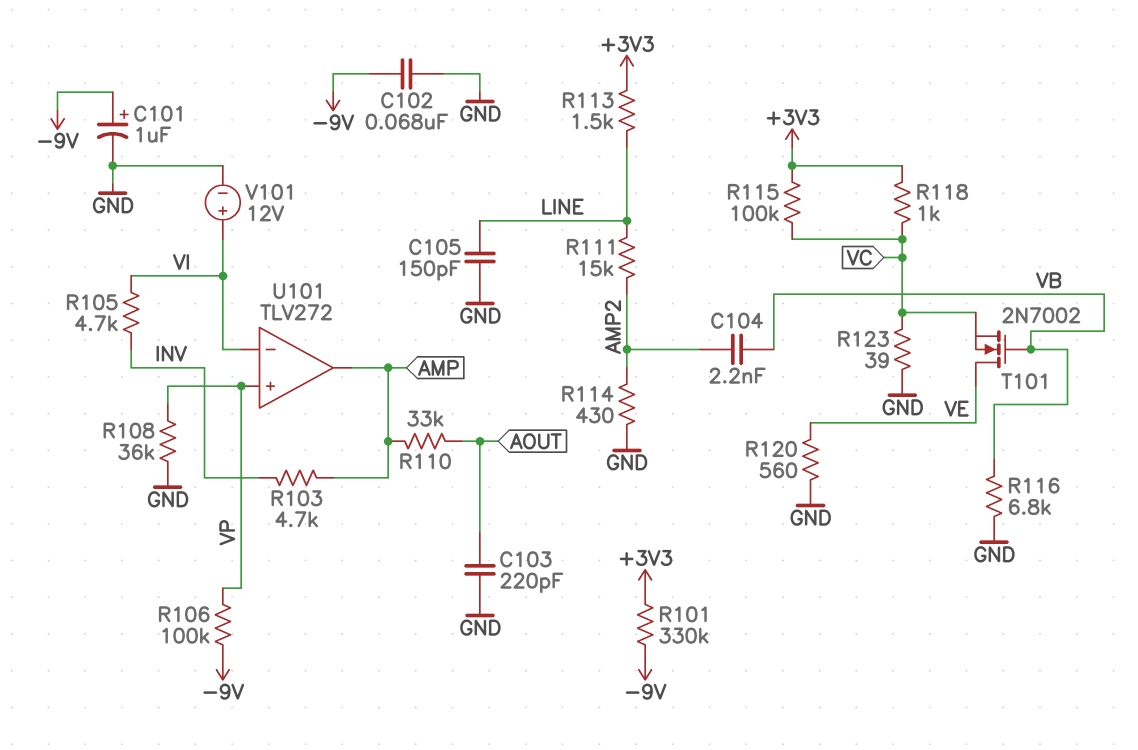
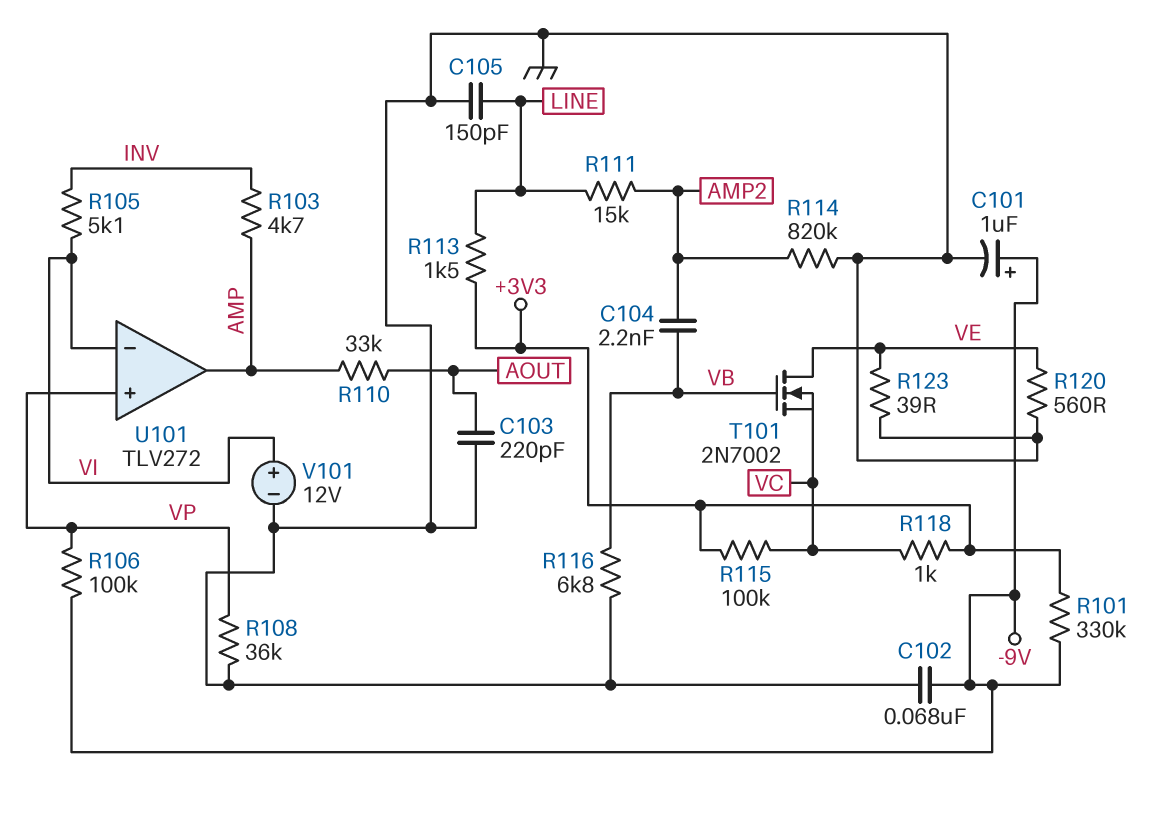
R105: 4.7k (INV, VI) -> 5.1k (INV, VI)
R114: 430 (AMP2, GND) -> 820k (AMP2, GND)
R123: 39 (GND, VC) -> 39 (GND, VE)

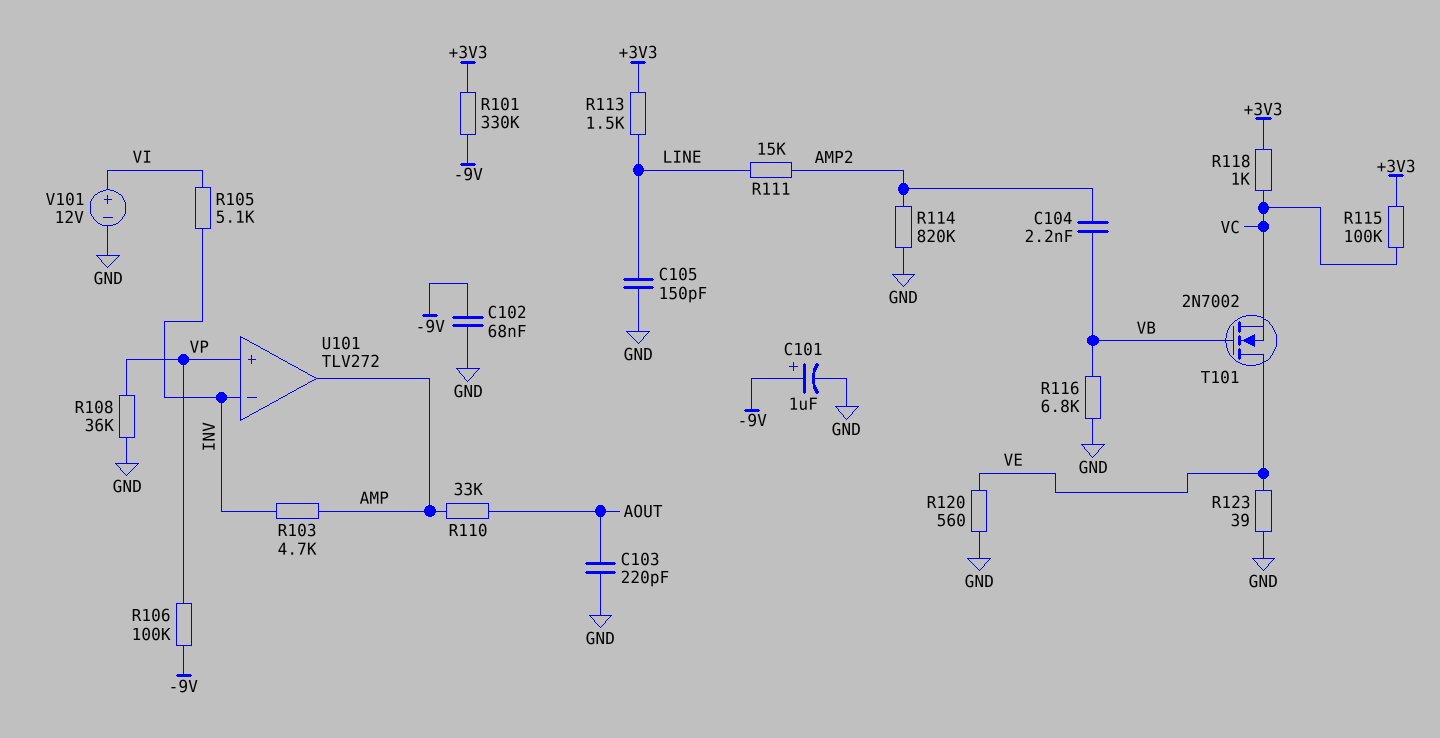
U101 pin in-: VI -> INV

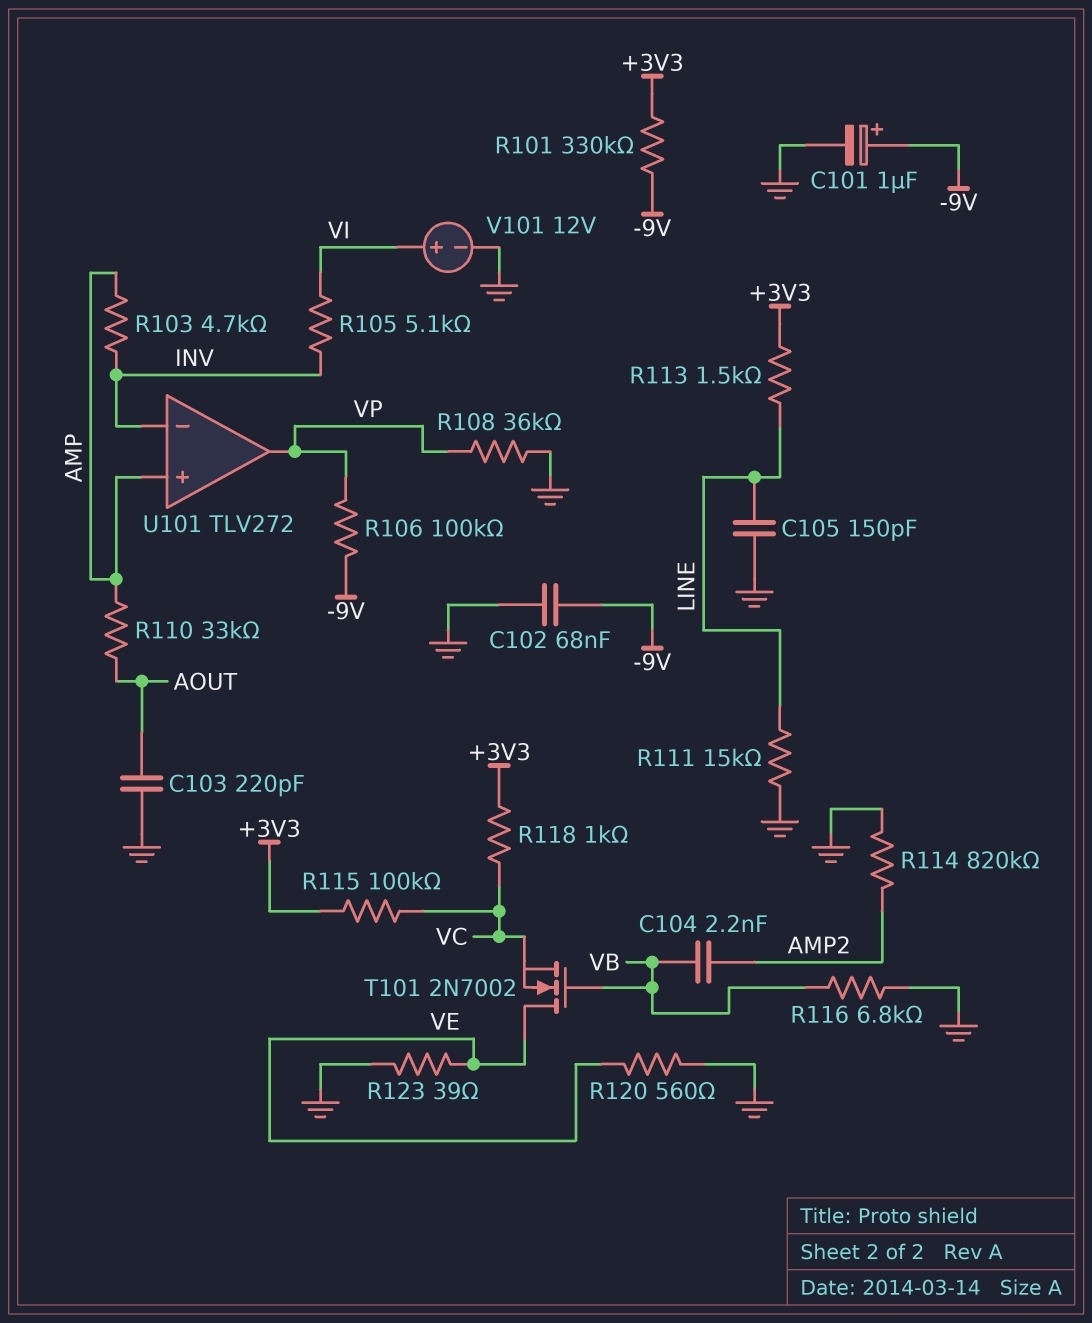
R111: 15k (AMP2, LINE) -> 15k (GND, LINE)
U101 pin in+: VP -> AMP
U101 pin out: AMP -> VP

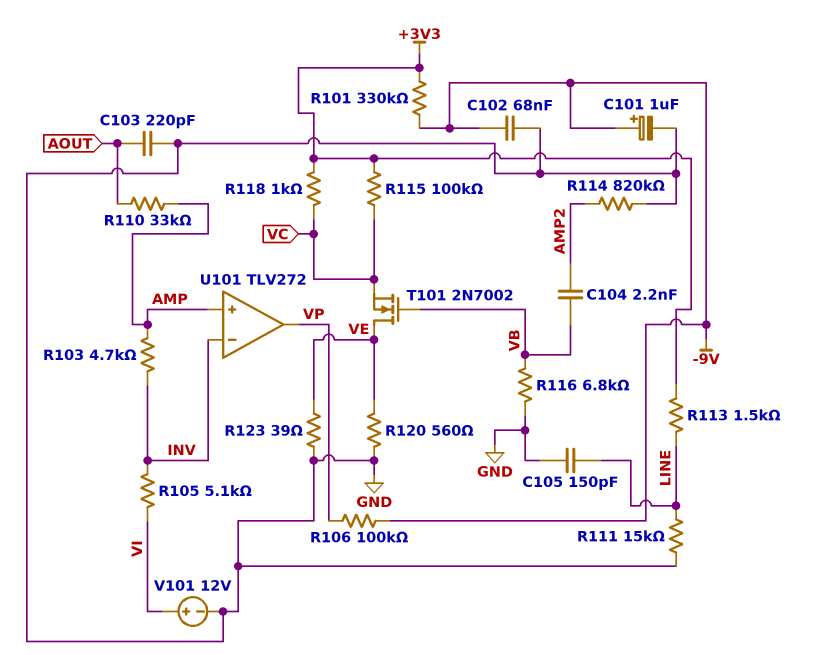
R108: 36k (GND, VP) -> none

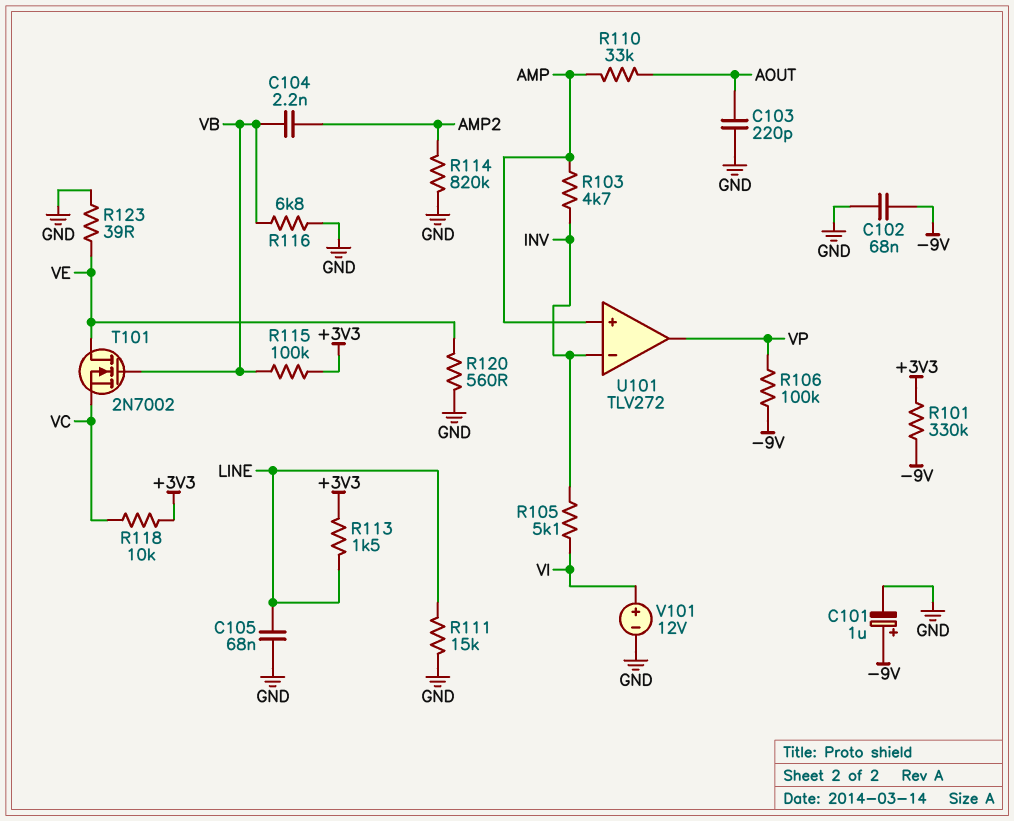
C105: 150pF (GND, LINE) -> 68nF (GND, LINE)
R115: 100k (+3V3, VC) -> 100k (+3V3, VB)
R118: 1k (+3V3, VC) -> 10k (+3V3, VC)

